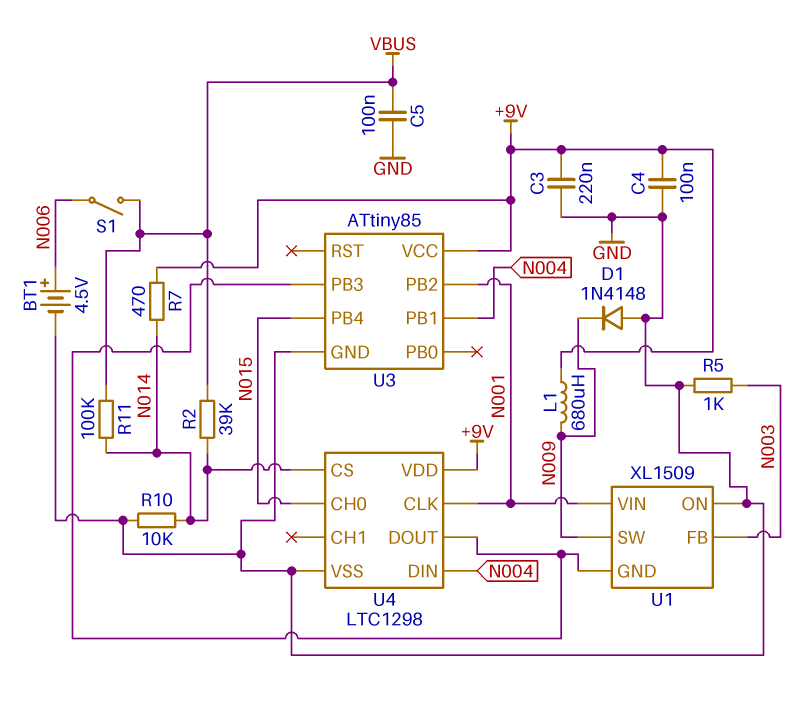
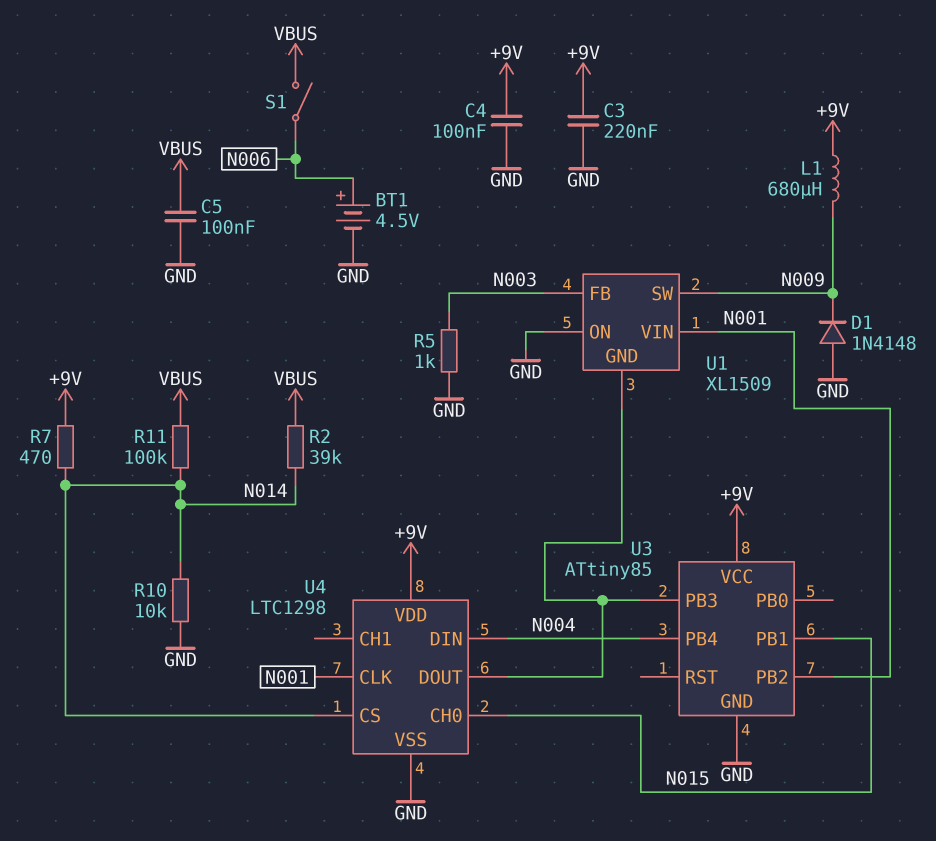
U3 pin PB1: N004 -> N015
U3 pin PB4: N015 -> N004

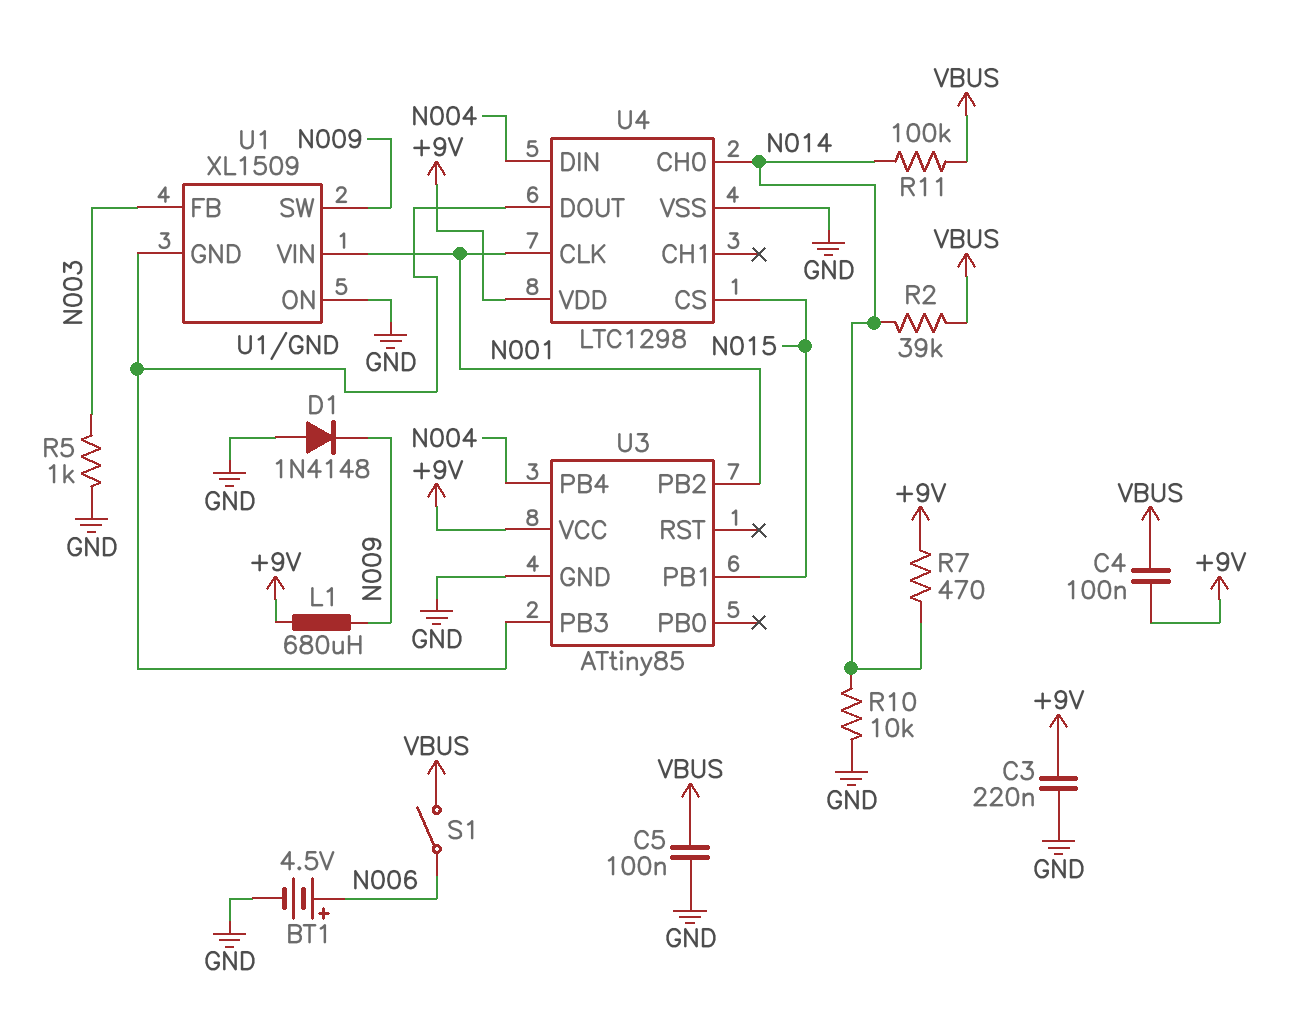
C4: 100nF (+9V, GND) -> 100nF (+9V, VBUS)
U4 pin CH0: N015 -> N014
U4 pin CS: N014 -> N015

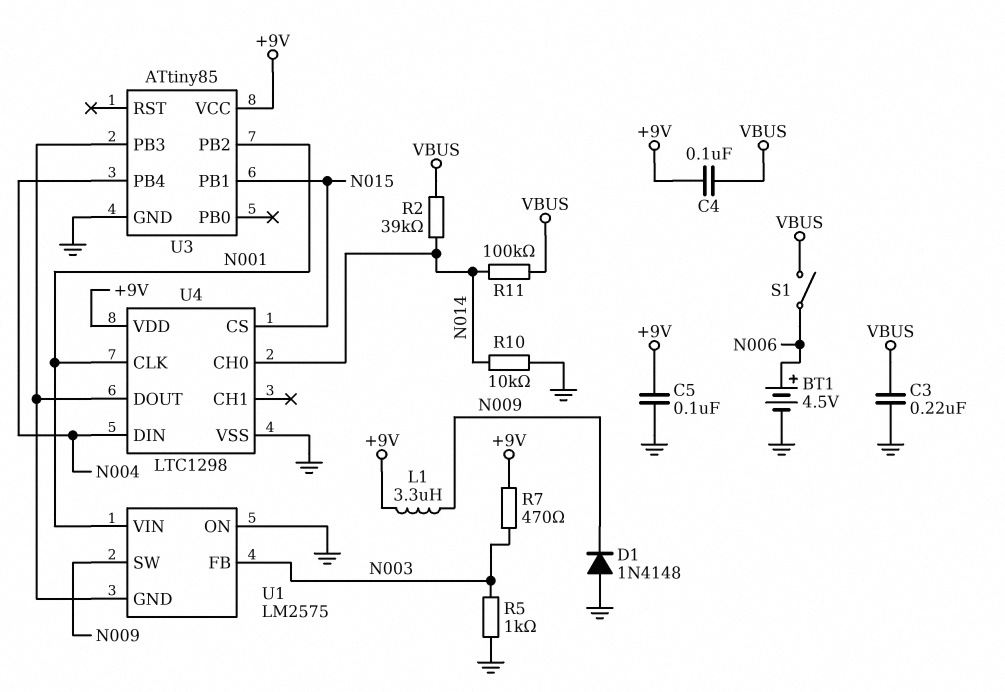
C3: 220nF (+9V, GND) -> 220nF (GND, VBUS)
C5: 100nF (GND, VBUS) -> 100nF (+9V, GND)
L1: 680uH (+9V, N009) -> 3.3uH (+9V, N009)
R7: 470 (+9V, N014) -> 470 (+9V, N003)
U1: XL1509 -> LM2575

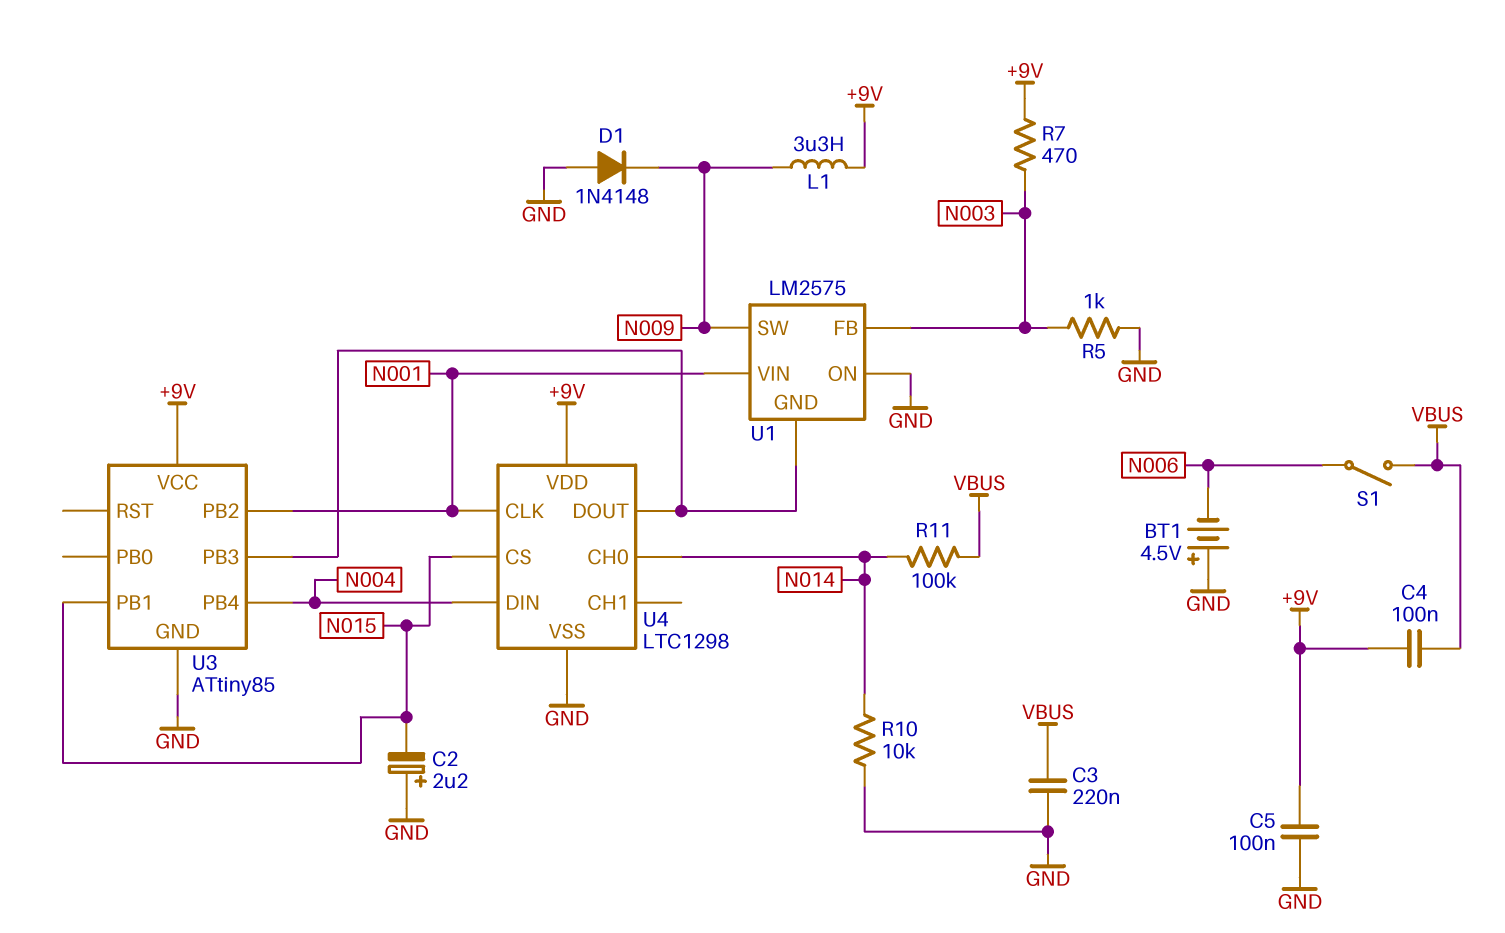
BT1: 4.5V (plus N006, minus GND) -> 4.5V (plus GND, minus N006)
C2: none -> 2.2uF (plus GND, minus N015)
R2: 39k (N014, VBUS) -> none

